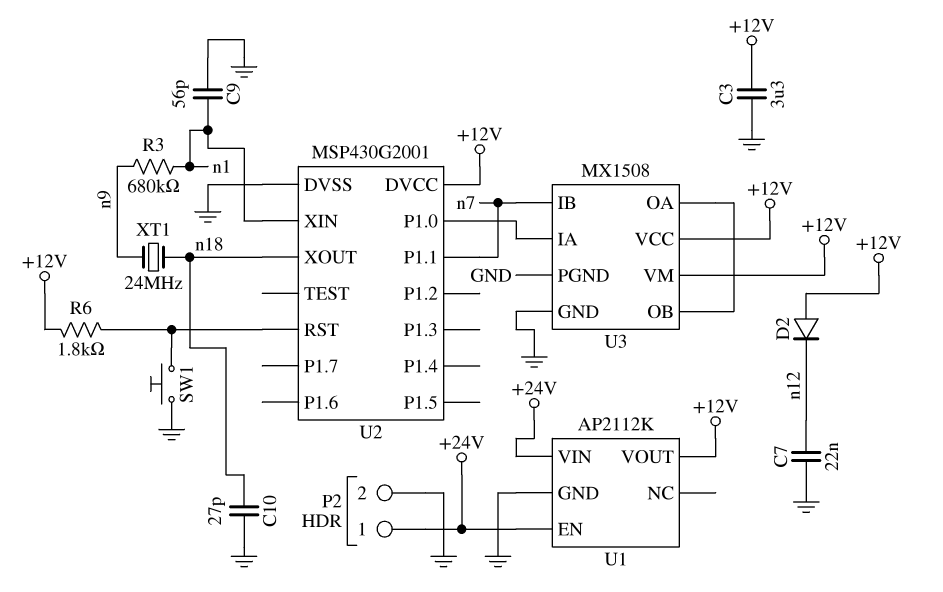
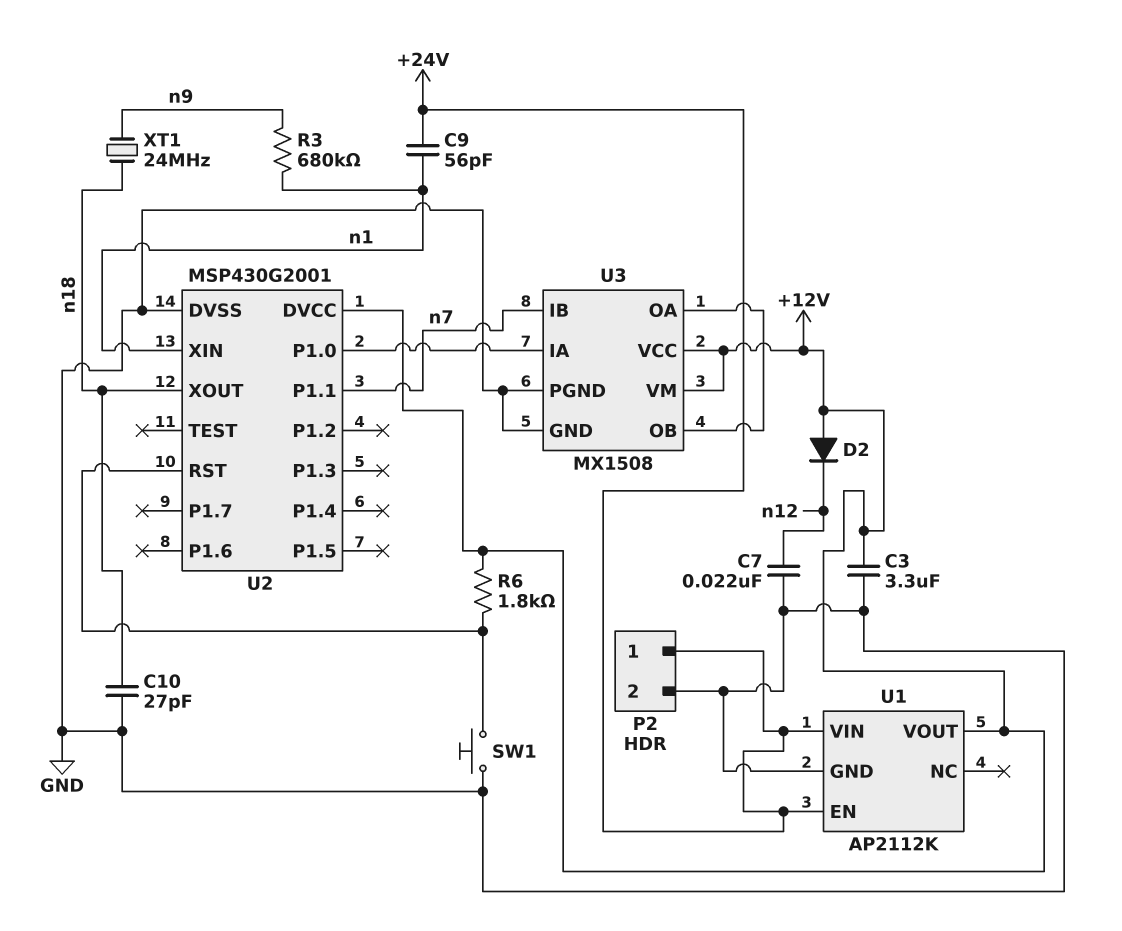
C9: 56pF (GND, n1) -> 56pF (+24V, n1)

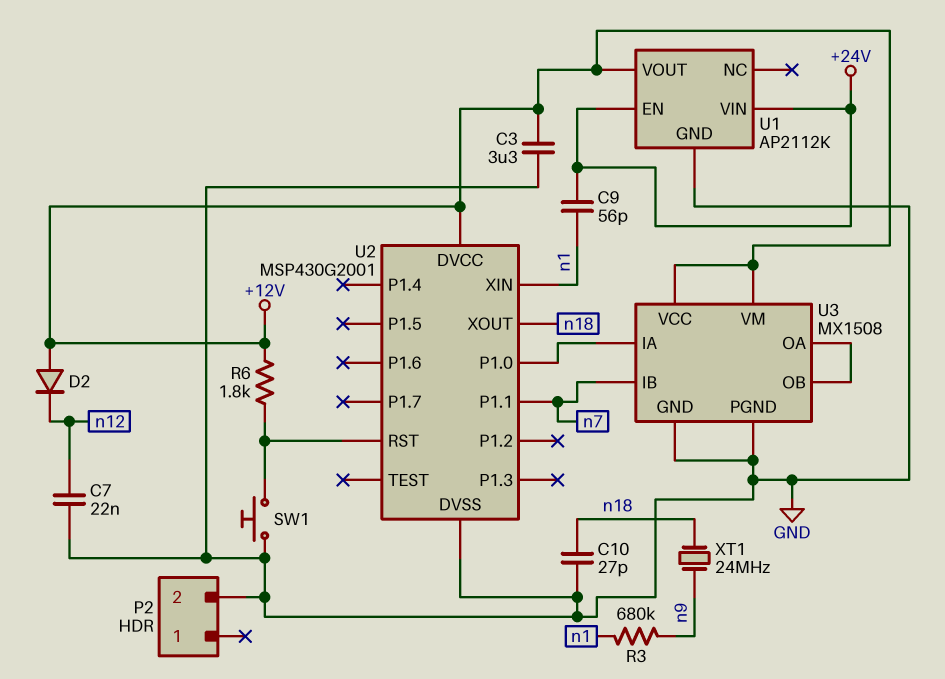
P2 pin 1: +24V -> none

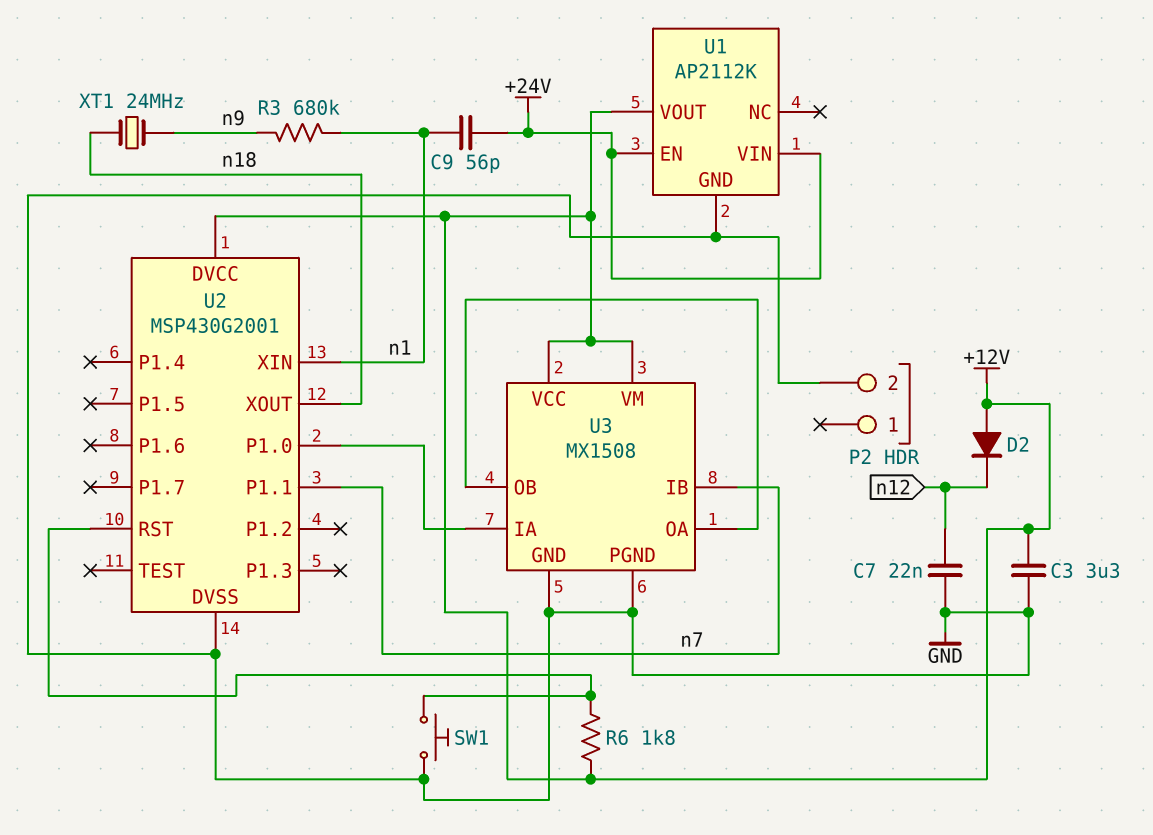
C10: 27pF (GND, n18) -> none

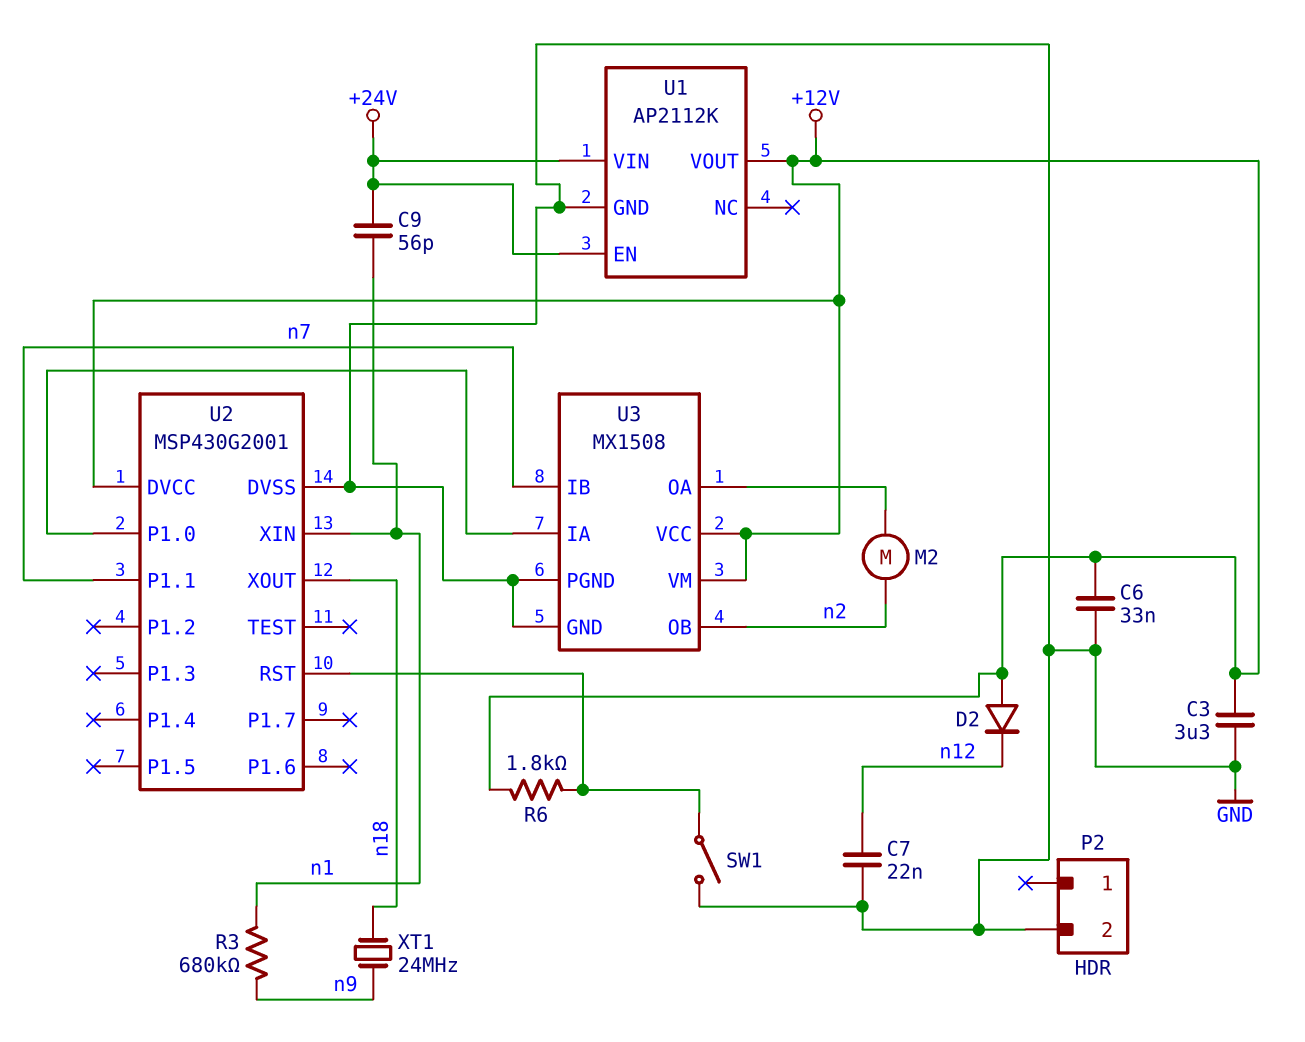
C6: none -> 33nF (+12V, GND)
M2: none -> motor (U3/OA, n2)
SW1: button (GND, U2/RST) -> switch (GND, U2/RST)
U3 pin OB: U3/OA -> n2

